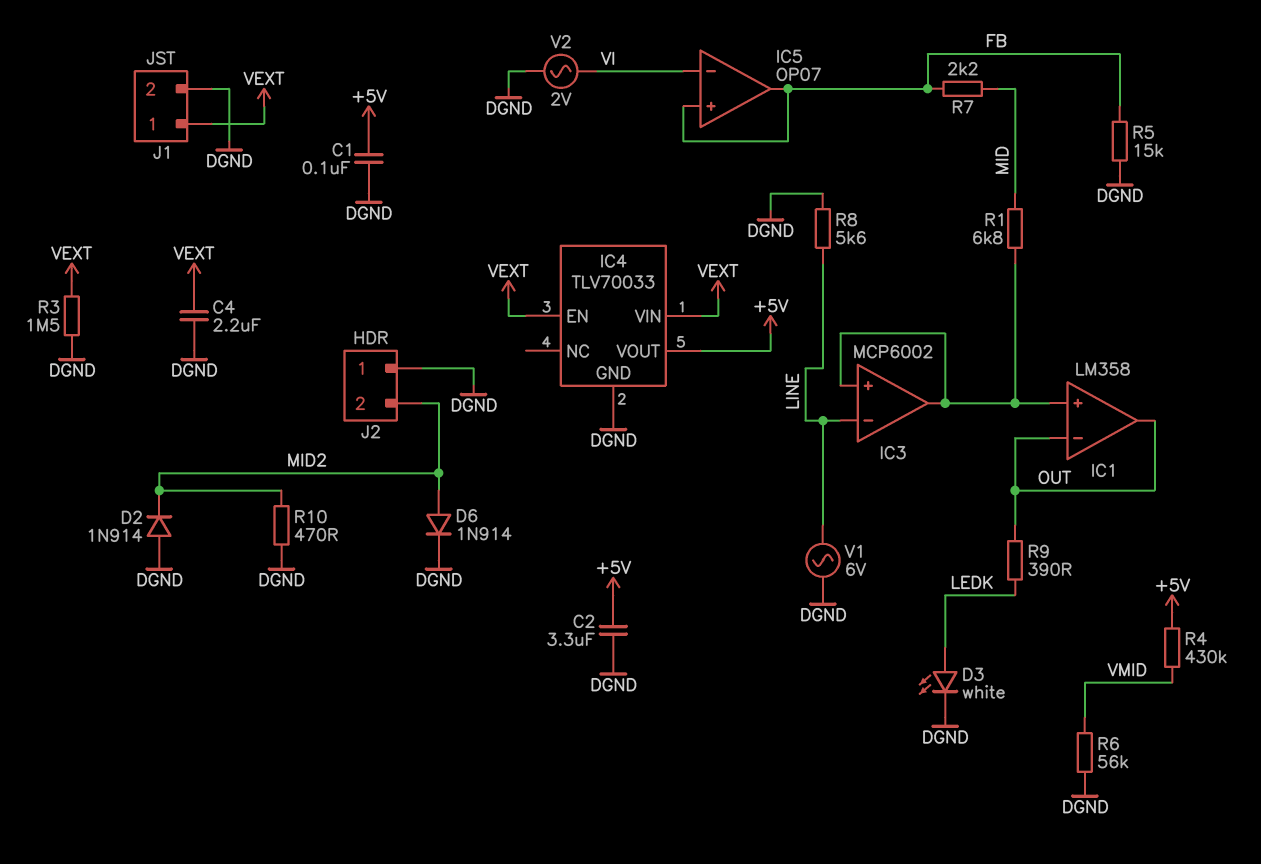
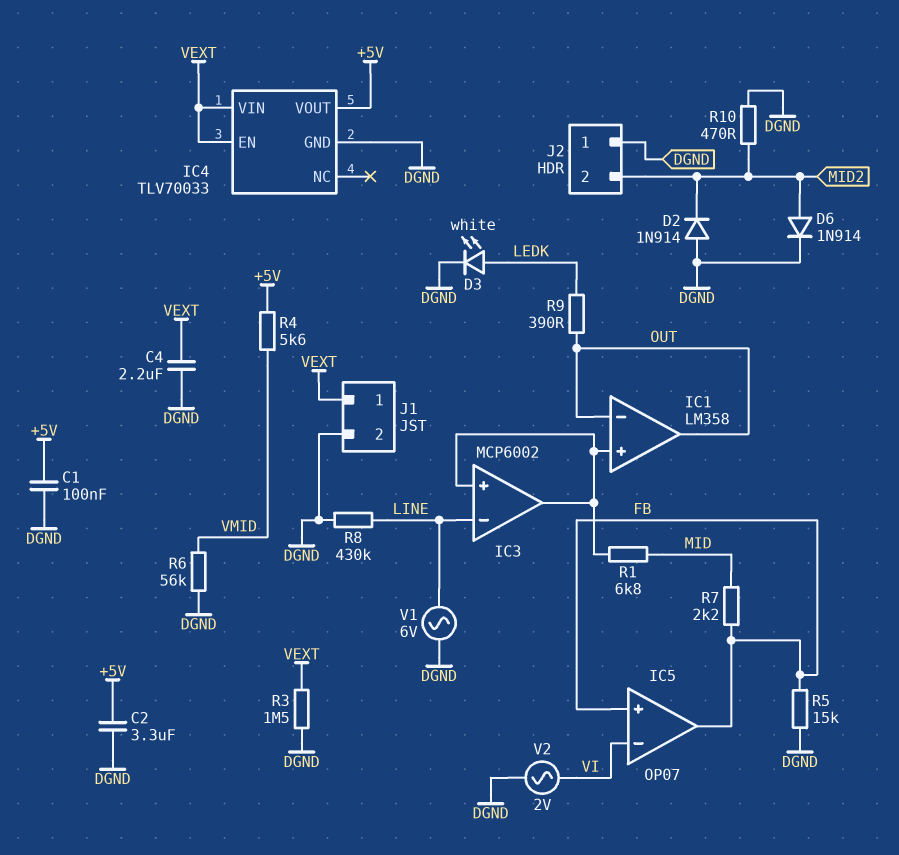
R4: 430k (+5V, VMID) -> 5.6k (+5V, VMID)
R8: 5.6k (DGND, LINE) -> 430k (DGND, LINE)

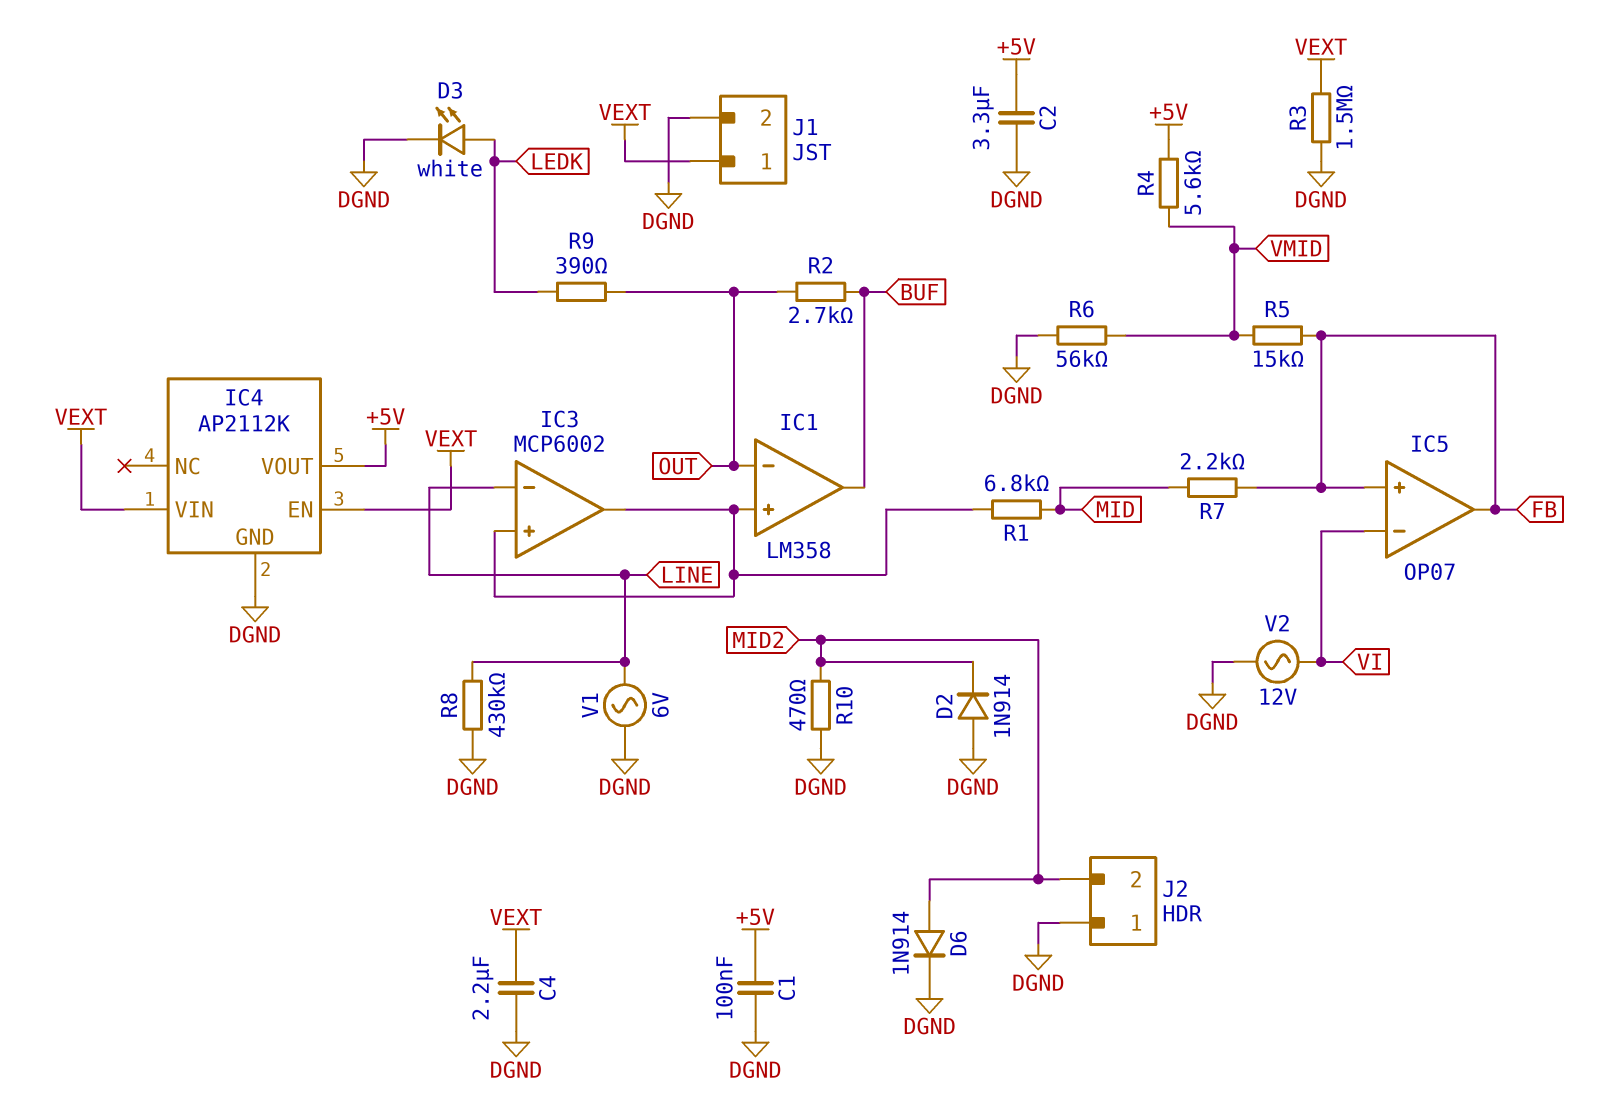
IC1 pin out: OUT -> BUF
IC4: TLV70033 -> AP2112K
R2: none -> 2.7k (BUF, OUT)
R5: 15k (DGND, FB) -> 15k (FB, VMID)
V2: AC 2V (DGND, VI) -> AC 12V (DGND, VI)

